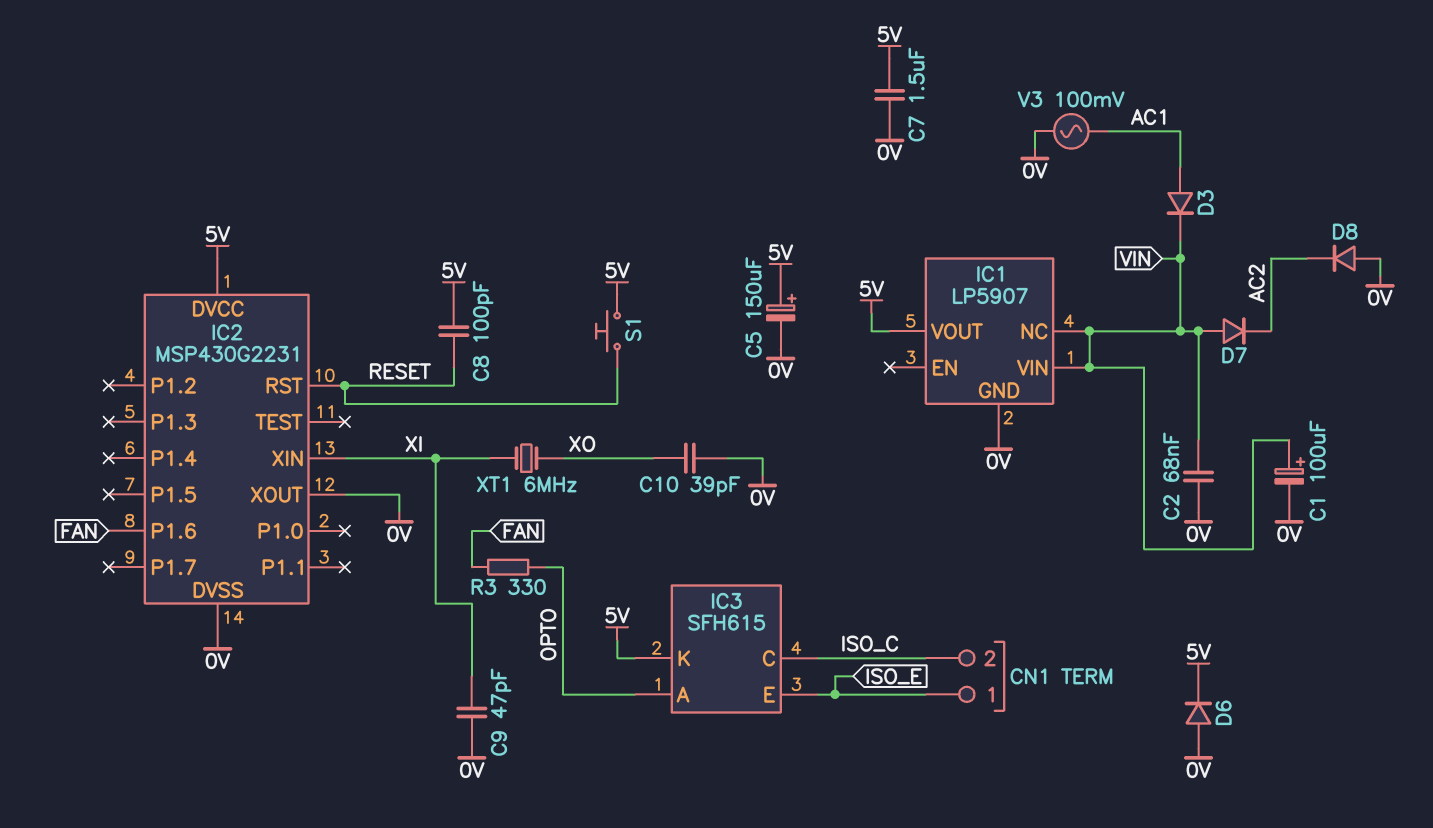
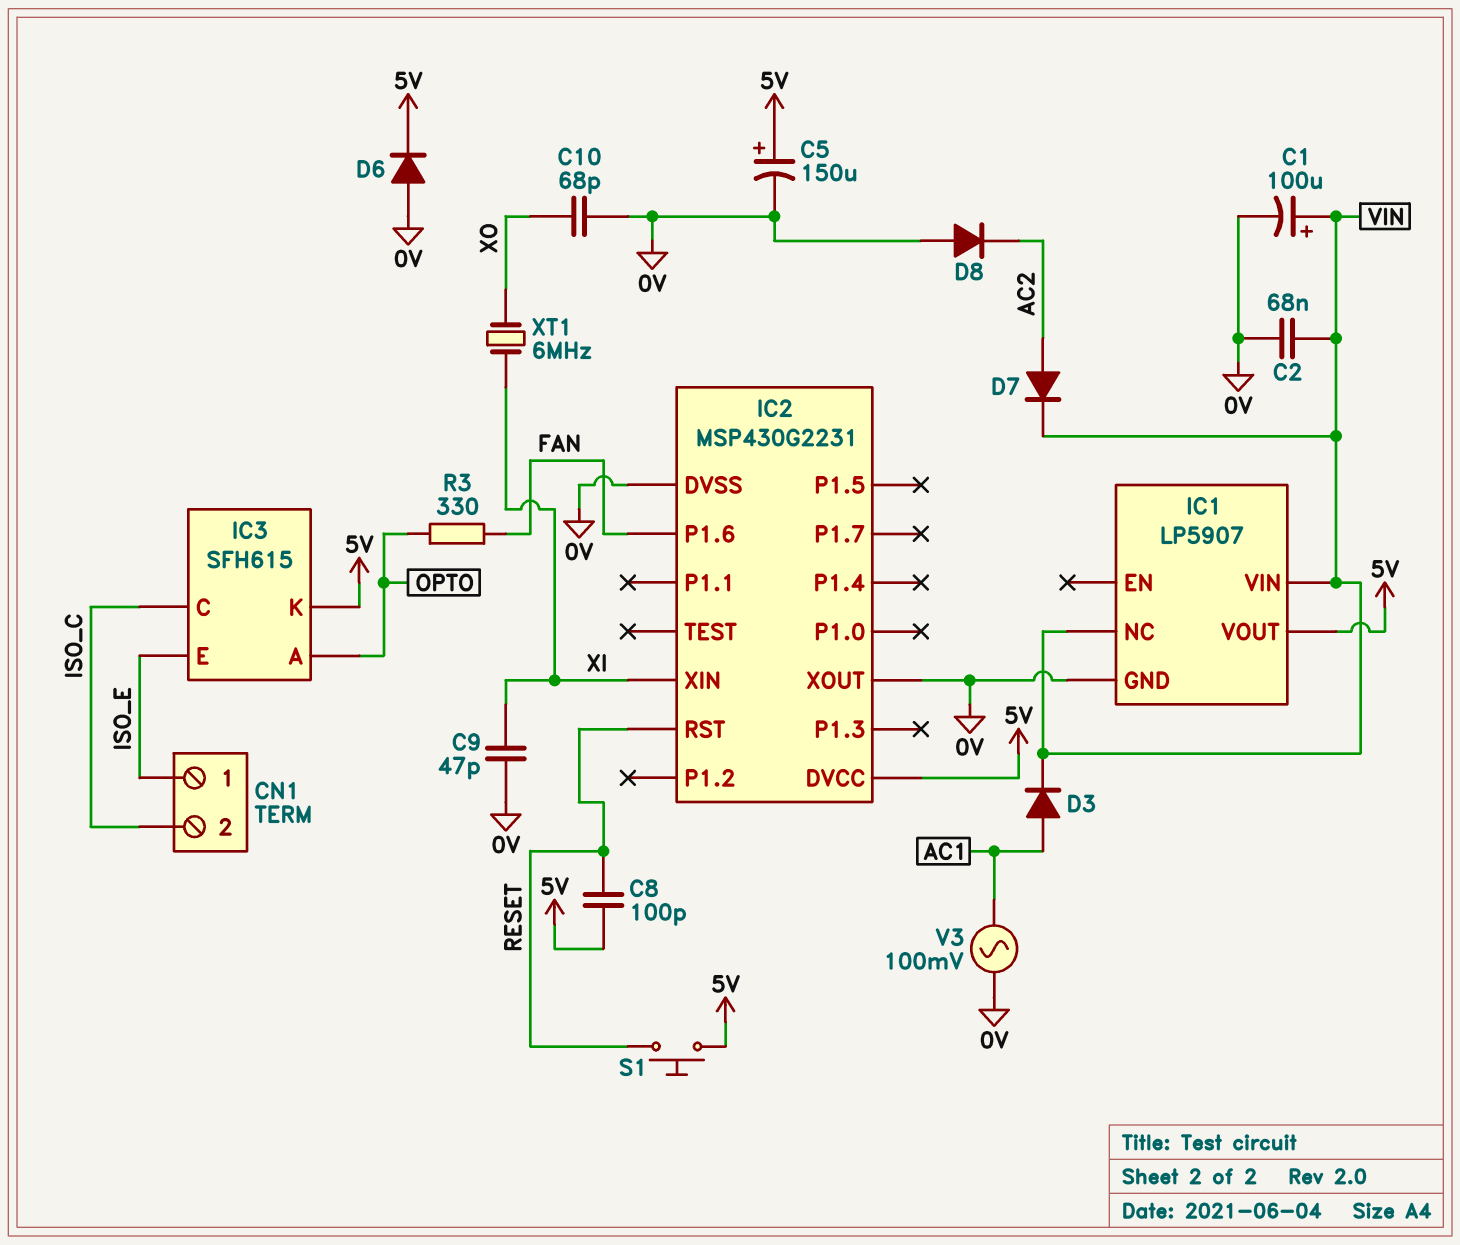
C7: 1.5uF (0V, 5V) -> none
C10: 39pF (0V, XO) -> 68pF (0V, XO)
D7: diode (A VIN, K AC2) -> diode (A AC2, K VIN)

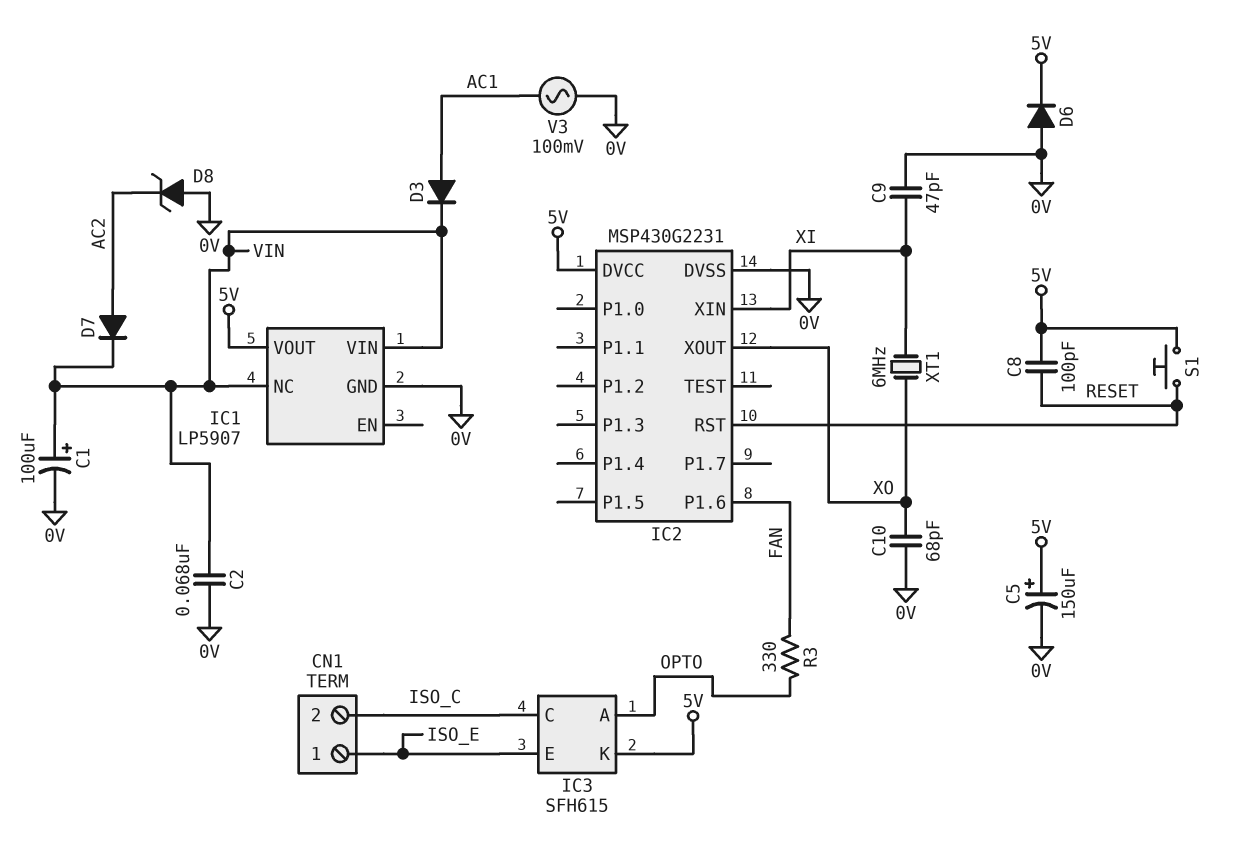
D8: diode (A 0V, K AC2) -> zener (A 0V, K AC2)
IC2 pin XOUT: 0V -> XO

